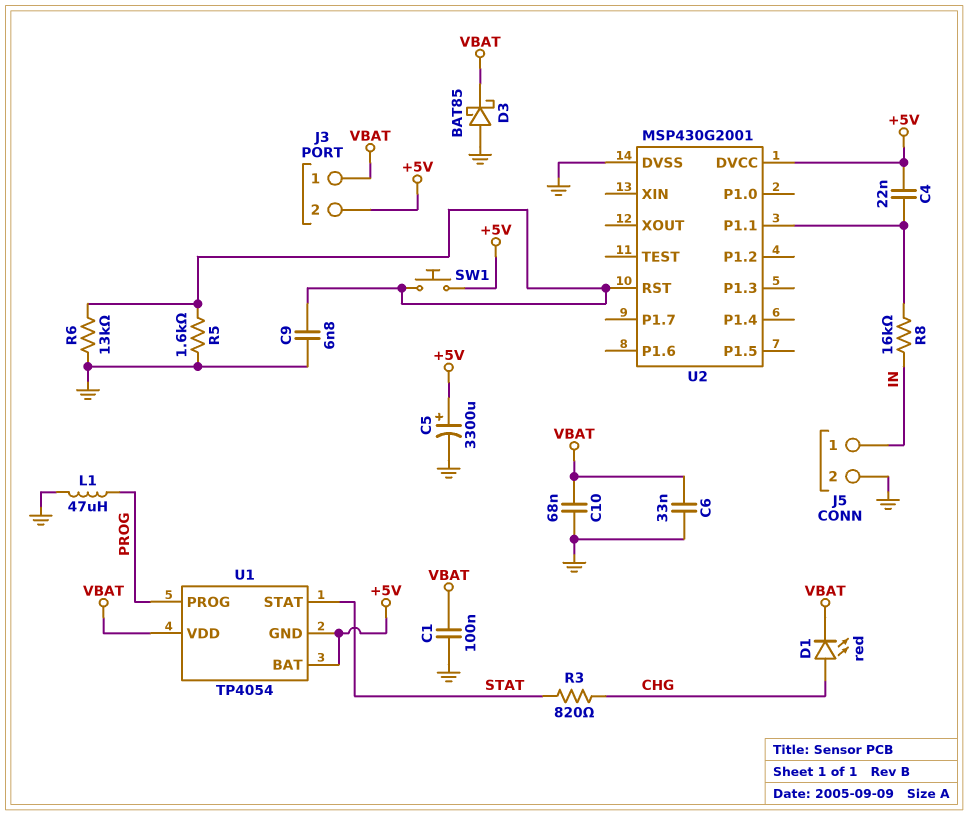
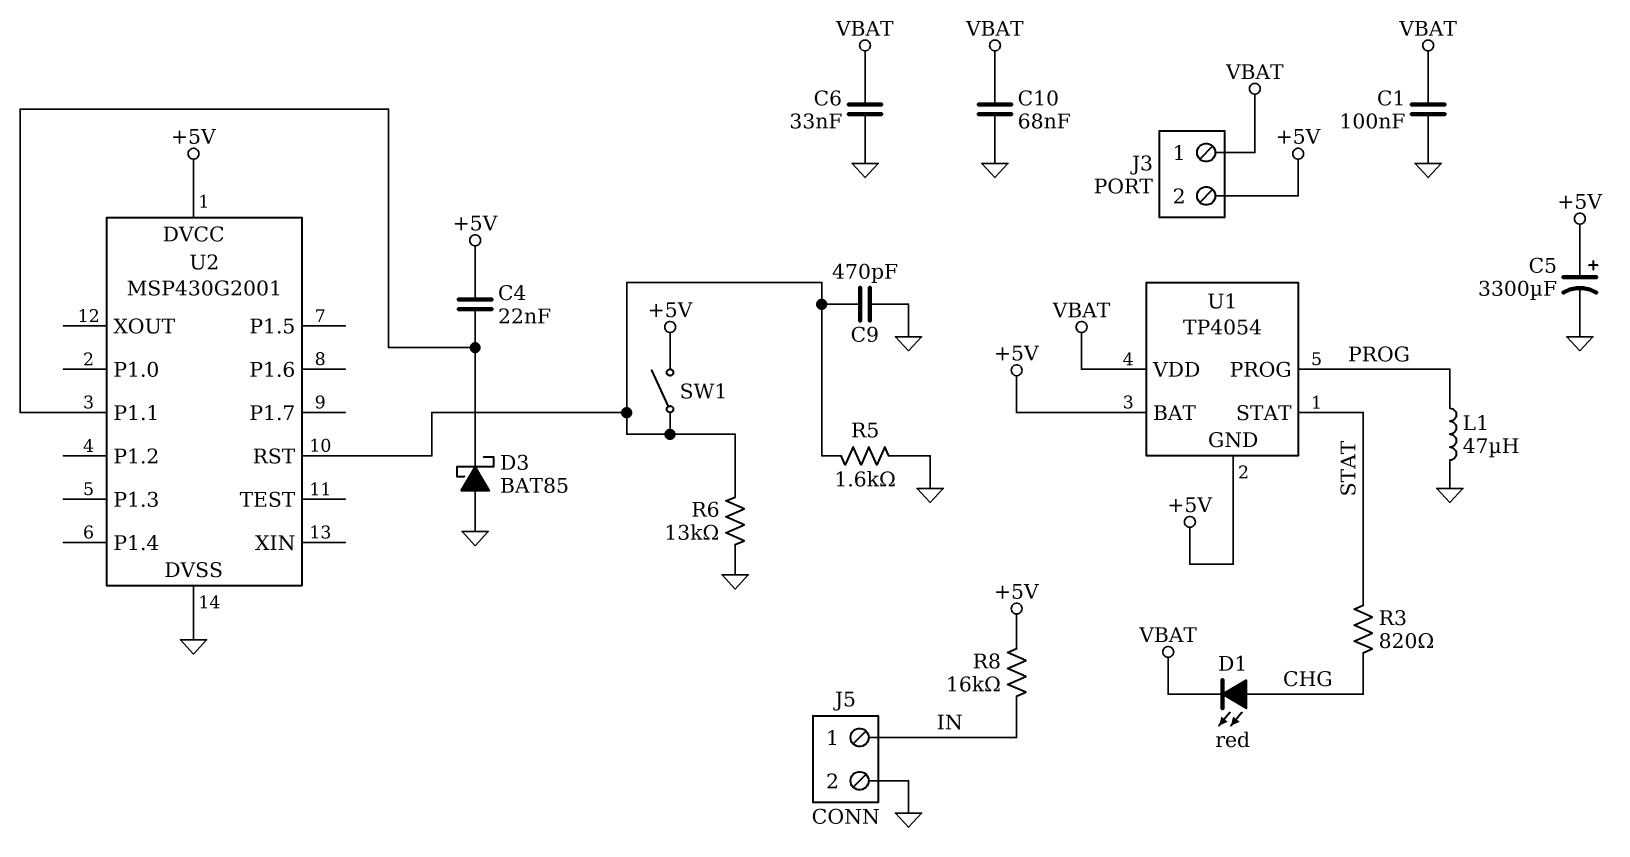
C9: 6.8nF (GND, U2/RST) -> 470pF (GND, U2/RST)
D3: schottky BAT85 (A GND, K VBAT) -> schottky BAT85 (A GND, K U2/P1.1)
R8: 16k (IN, U2/P1.1) -> 16k (+5V, IN)
SW1: button (+5V, U2/RST) -> switch (+5V, U2/RST)

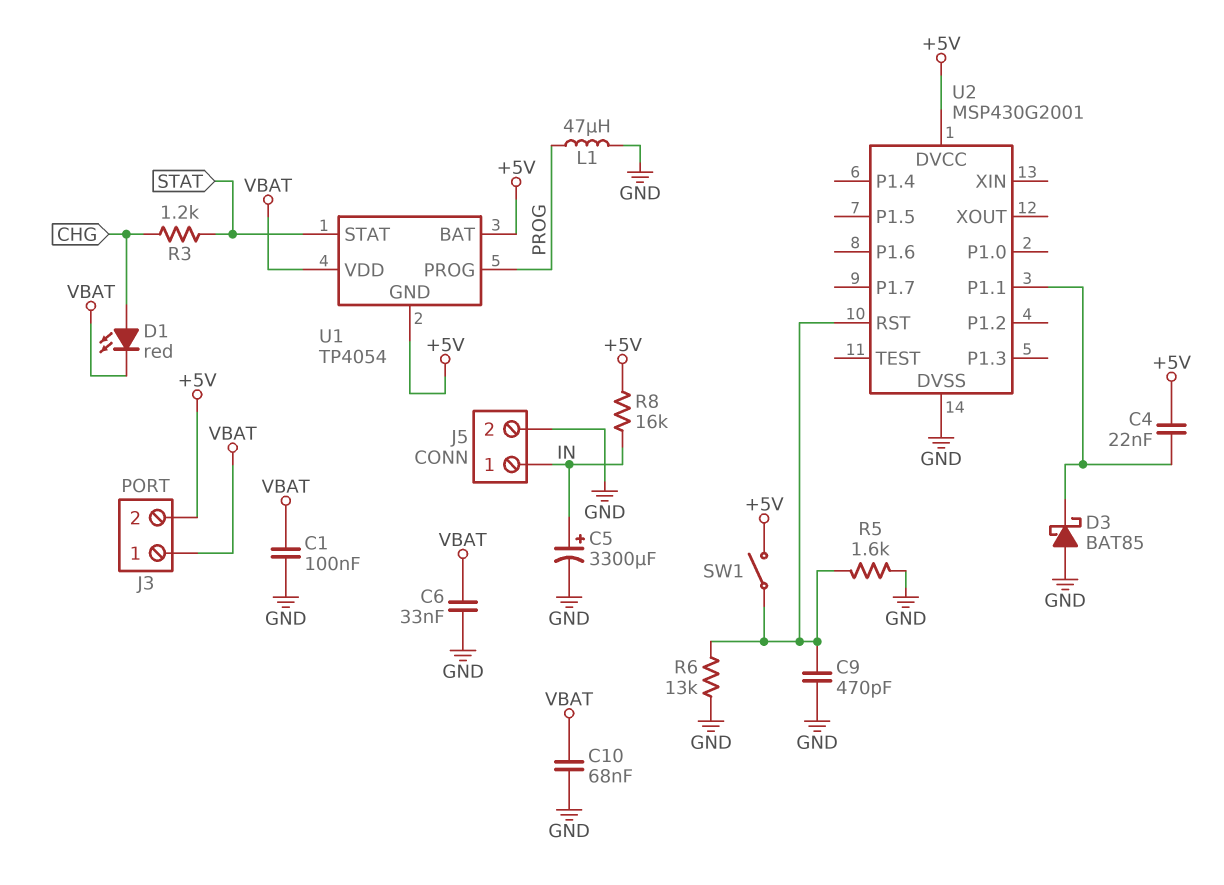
C5: 3300uF (plus +5V, minus GND) -> 3300uF (plus IN, minus GND)
R3: 820 (CHG, STAT) -> 1.2k (CHG, STAT)

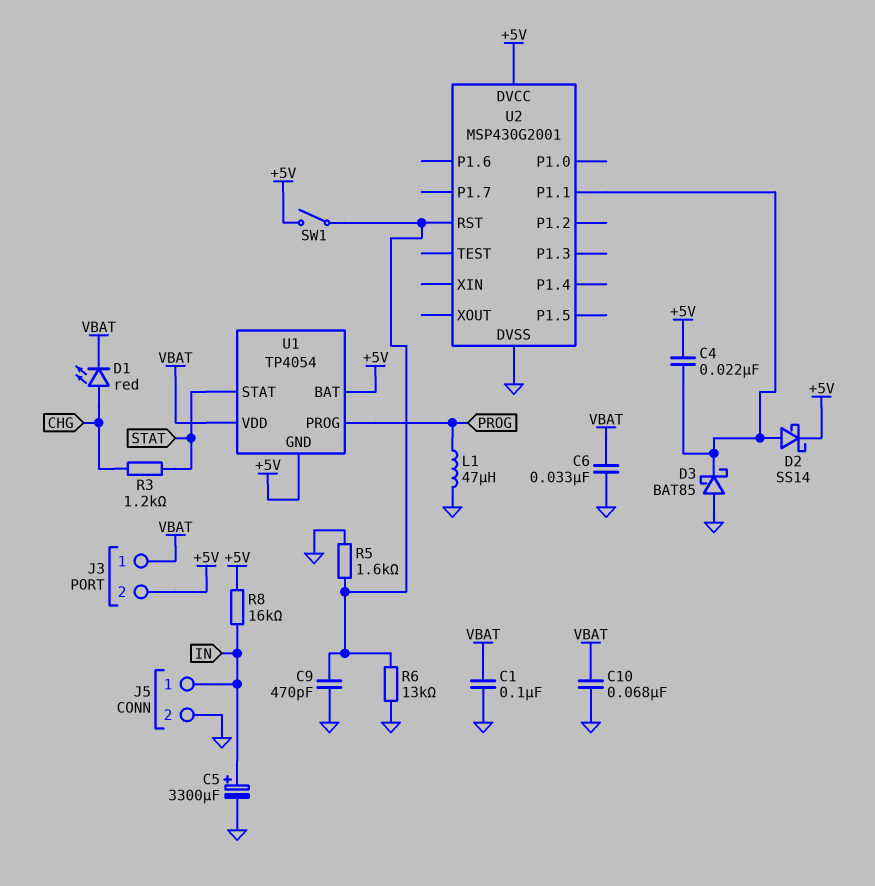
D2: none -> schottky SS14 (A U2/P1.1, K +5V)

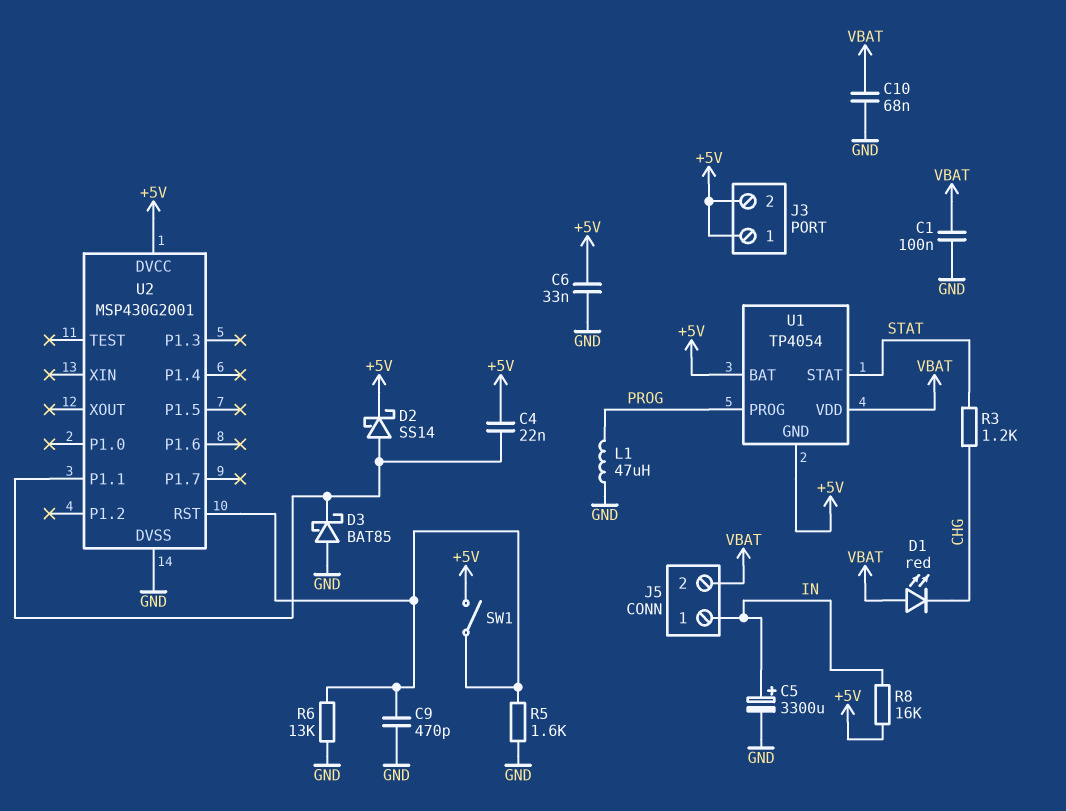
C6: 33nF (GND, VBAT) -> 33nF (+5V, GND)
D1: LED red (A CHG, K VBAT) -> LED red (A VBAT, K CHG)
J3 pin 1: VBAT -> +5V
J5 pin 2: GND -> VBAT

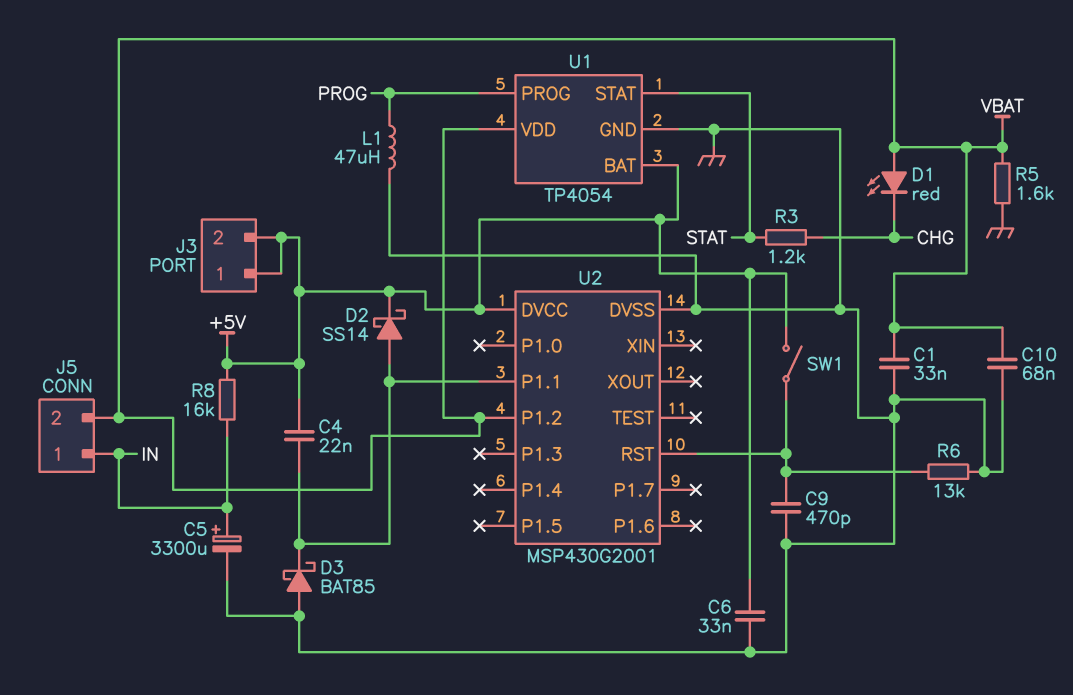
C1: 100nF (GND, VBAT) -> 33nF (GND, VBAT)
R5: 1.6k (GND, U2/RST) -> 1.6k (GND, VBAT)
U1 pin GND: +5V -> GND
U2 pin P1.2: none -> VBAT

